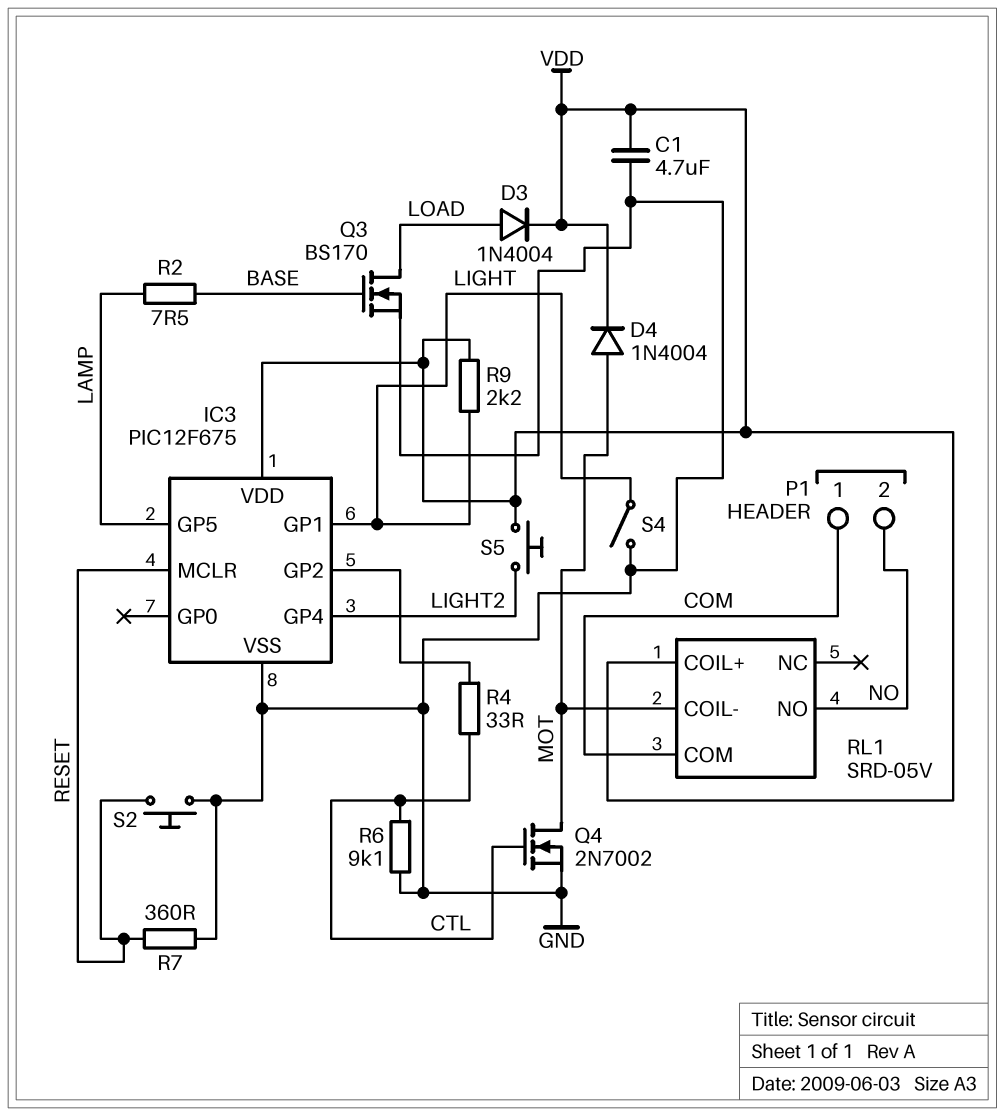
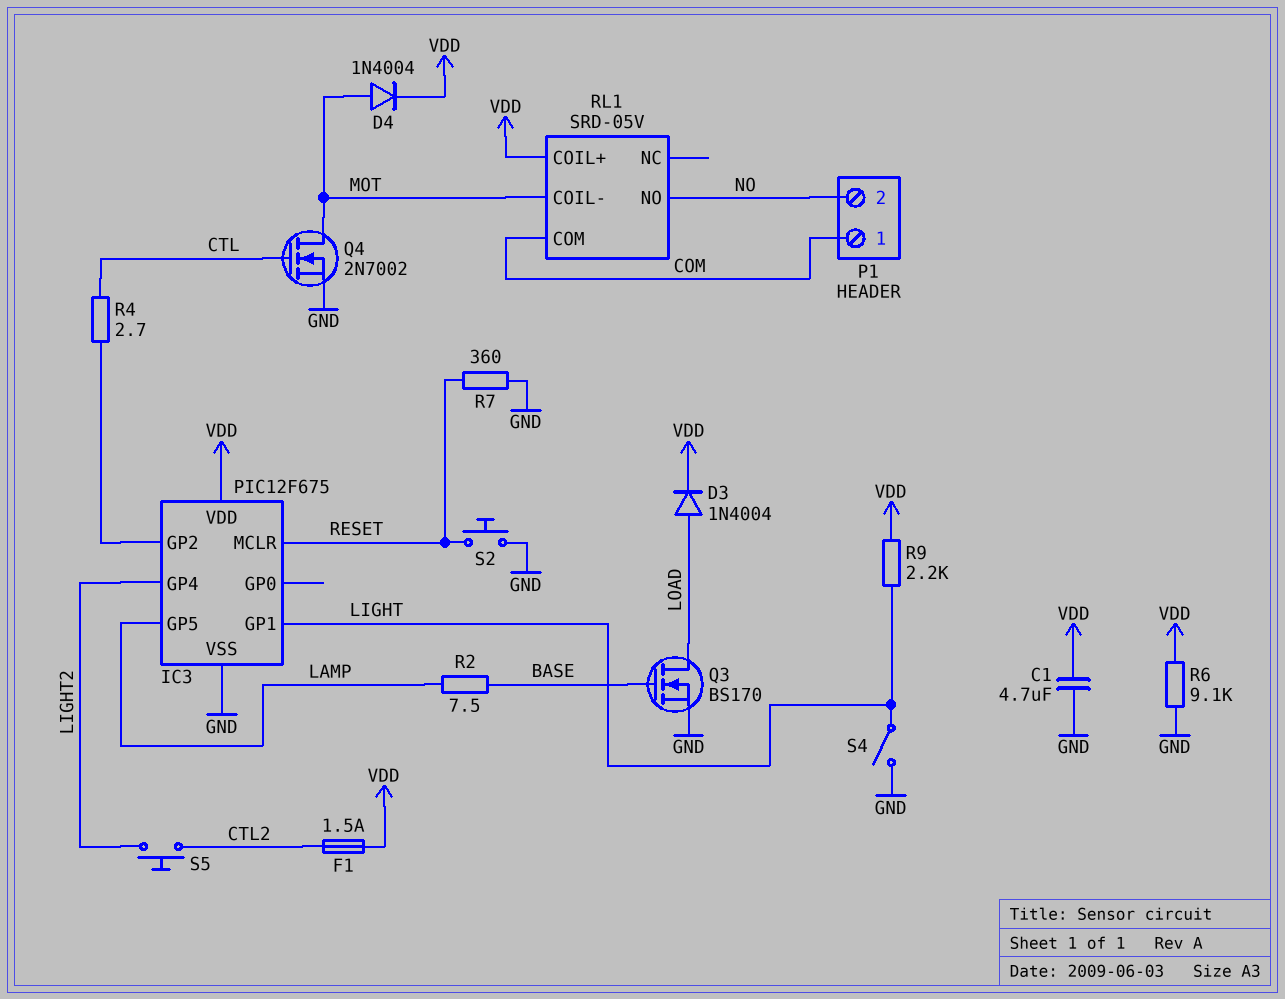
F1: none -> 1.5A (CTL2, VDD)
R4: 33 (CTL, IC3/GP2) -> 2.7 (CTL, IC3/GP2)
R6: 9.1k (CTL, GND) -> 9.1k (GND, VDD)
S5: button (LIGHT2, VDD) -> button (CTL2, LIGHT2)

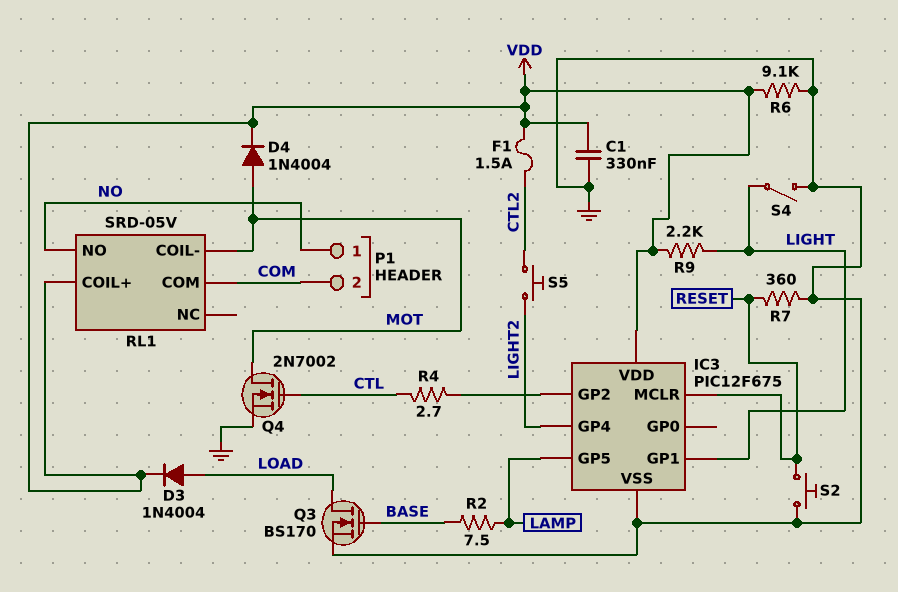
C1: 4.7uF (GND, VDD) -> 330nF (GND, VDD)
P1 pin 1: COM -> NO
P1 pin 2: NO -> COM

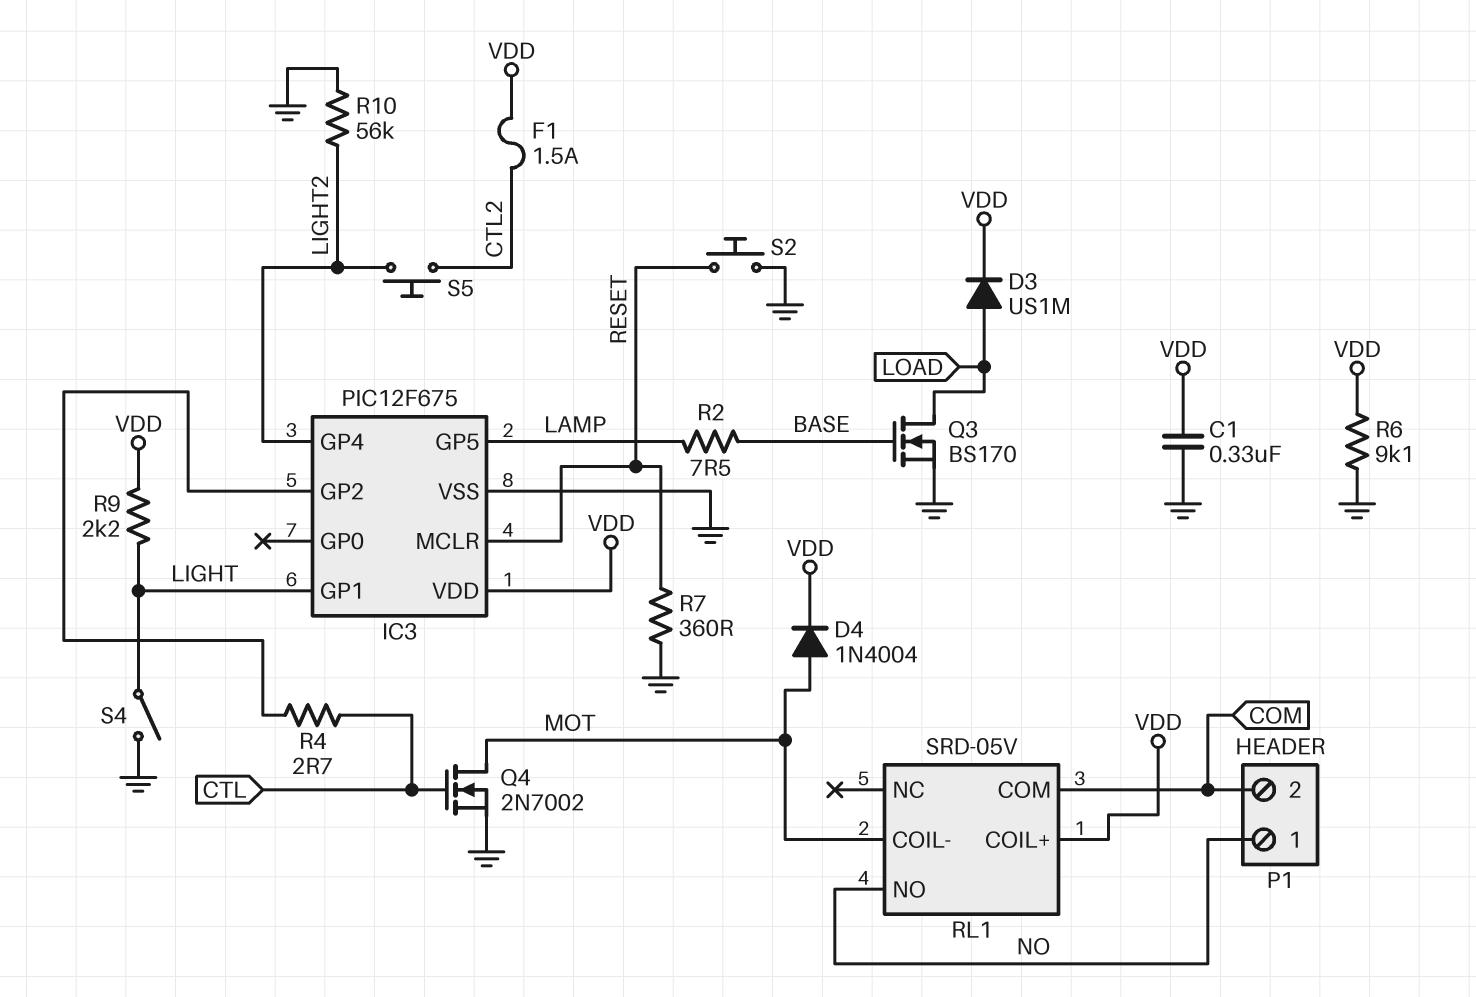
D3: diode 1N4004 (A LOAD, K VDD) -> diode US1M (A LOAD, K VDD)
R10: none -> 56k (GND, LIGHT2)

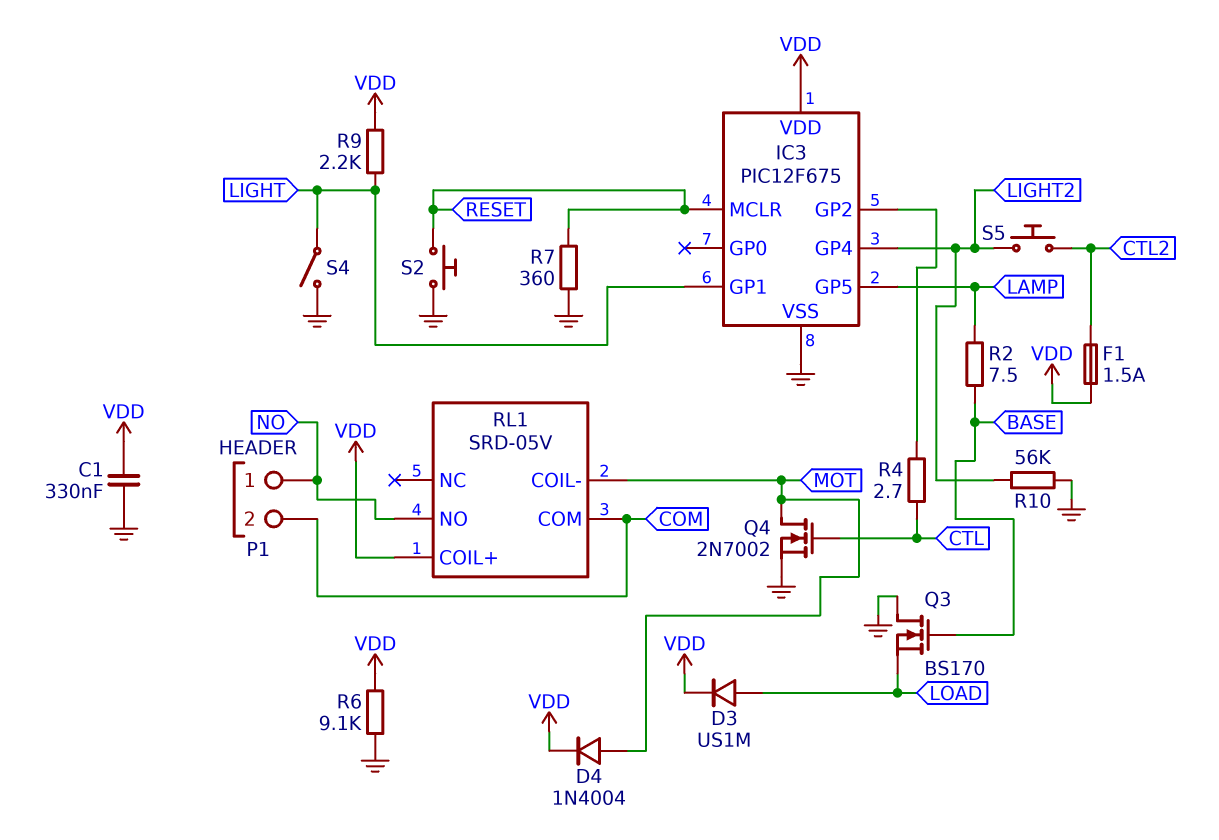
Q3: NMOS BS170 (G BASE, D LOAD, S GND) -> NMOS BS170 (G BASE, D GND, S LOAD)

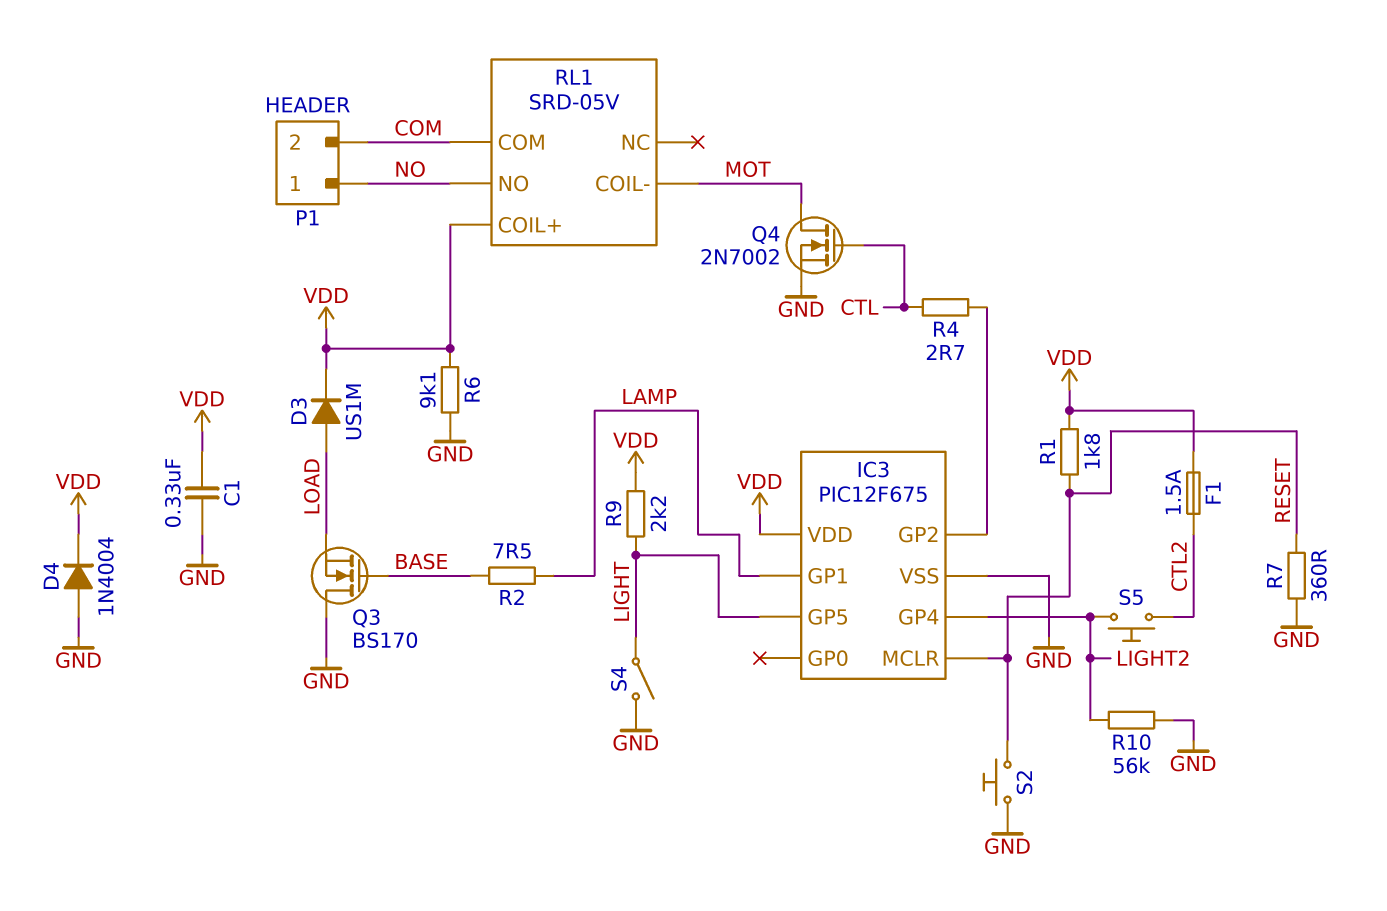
D4: diode 1N4004 (A MOT, K VDD) -> diode 1N4004 (A GND, K VDD)
IC3 pin GP1: LIGHT -> LAMP
IC3 pin GP5: LAMP -> LIGHT
R1: none -> 1.8k (RESET, VDD)

